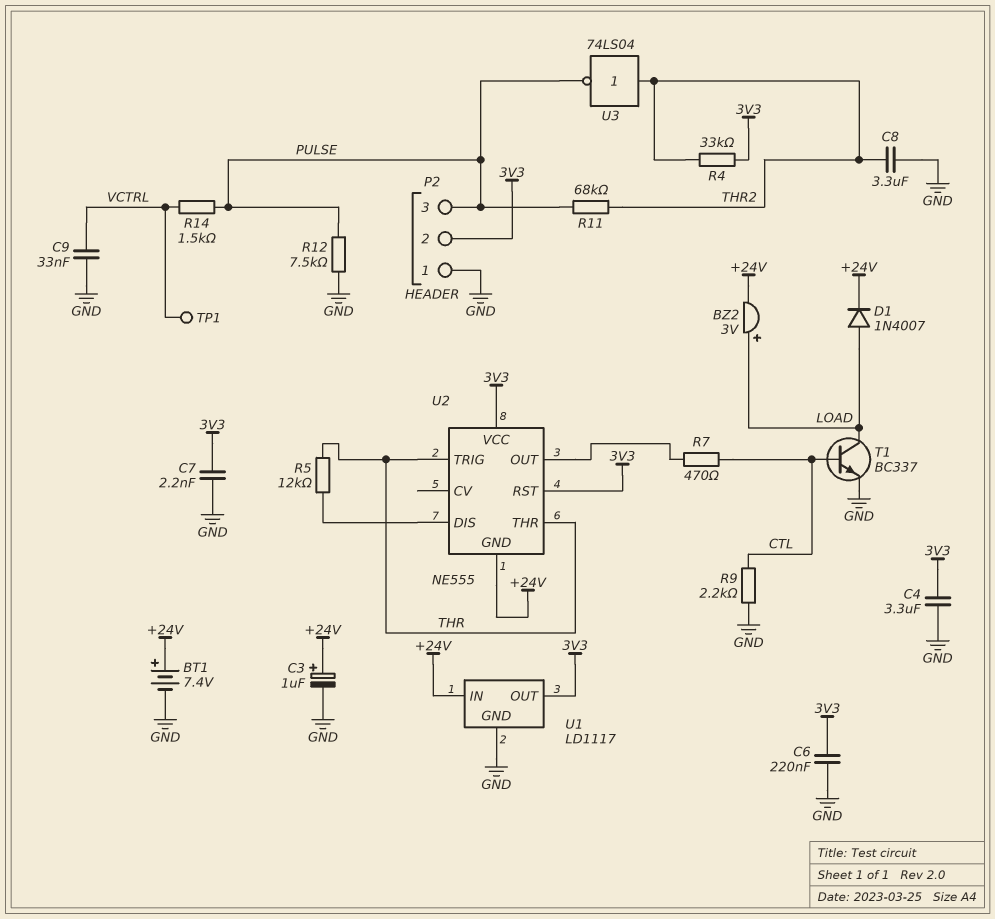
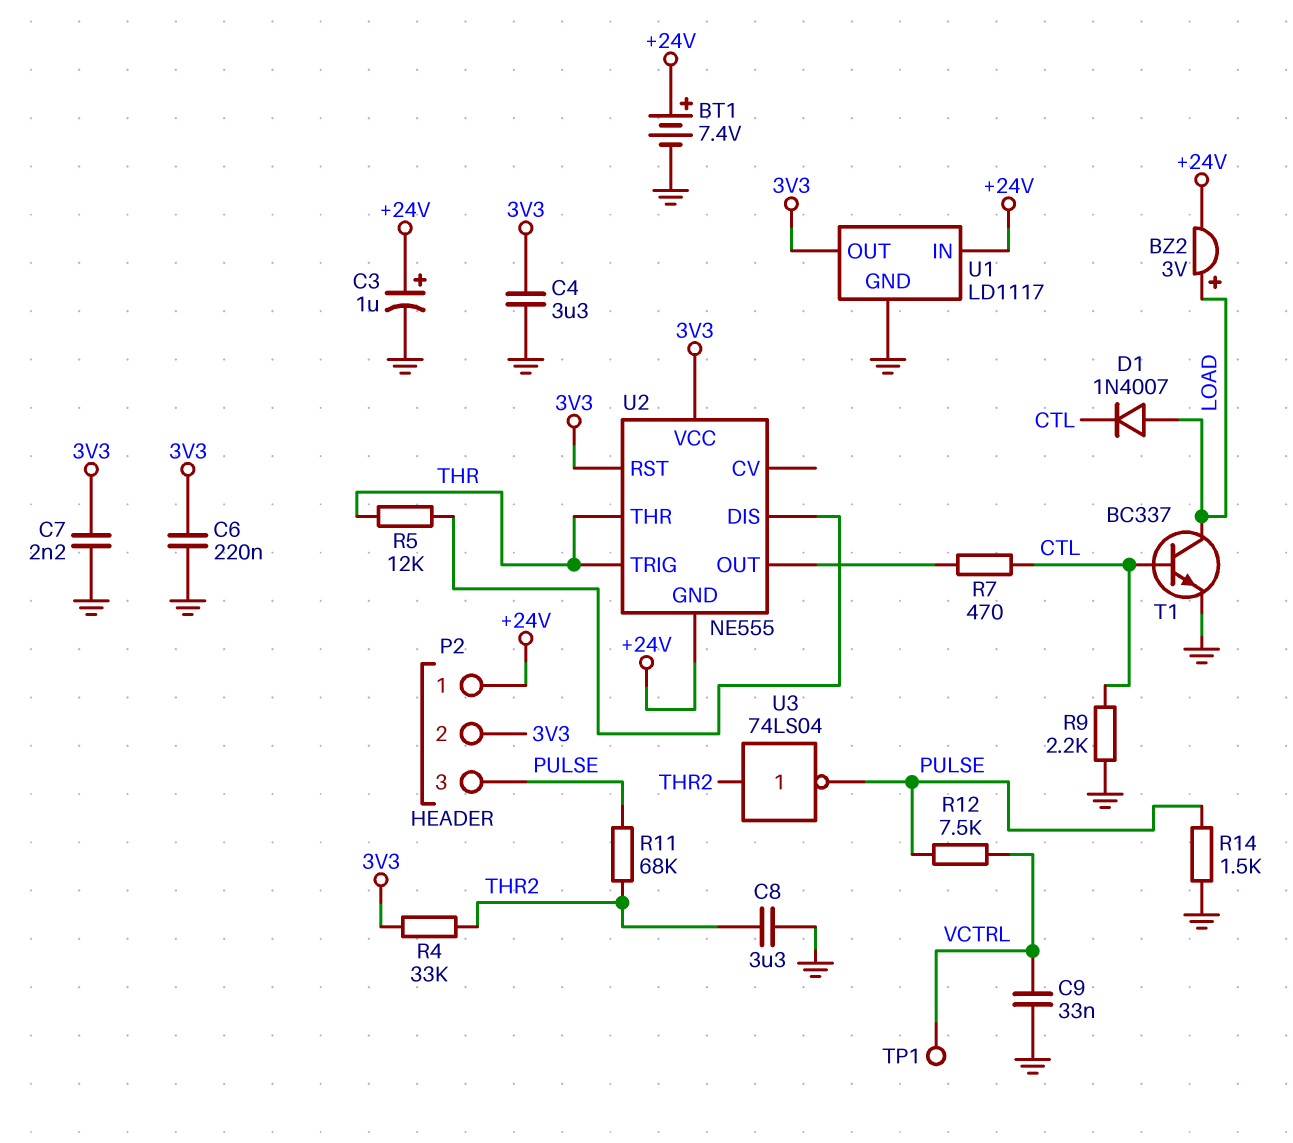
D1: diode 1N4007 (A LOAD, K +24V) -> diode 1N4007 (A LOAD, K CTL)
P2 pin 1: GND -> +24V
R12: 7.5k (GND, PULSE) -> 7.5k (PULSE, VCTRL)
R14: 1.5k (PULSE, VCTRL) -> 1.5k (GND, PULSE)

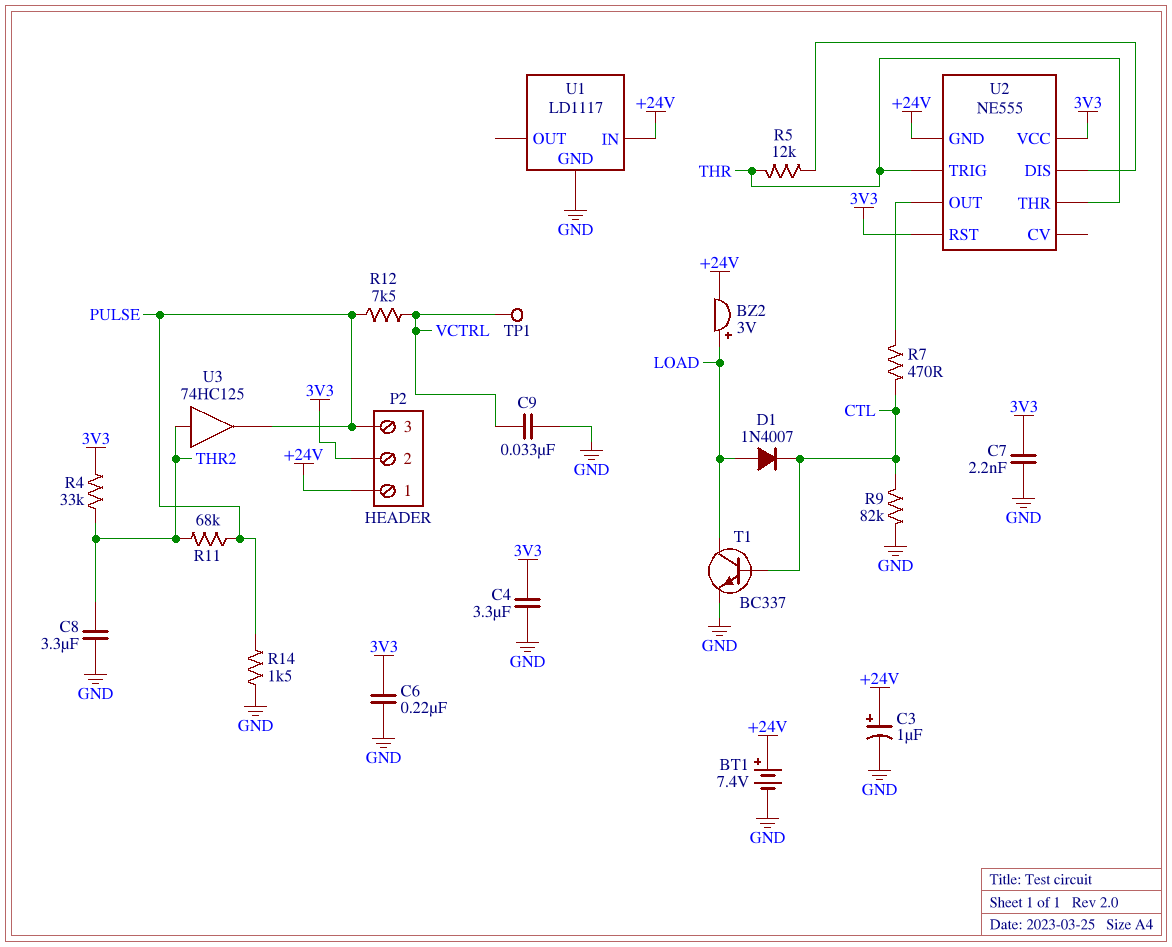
R9: 2.2k (CTL, GND) -> 82k (CTL, GND)
U1 pin OUT: 3V3 -> none
U3: NOT 74LS04 (in THR2, out PULSE) -> buffer 74HC125 (in THR2, out PULSE)

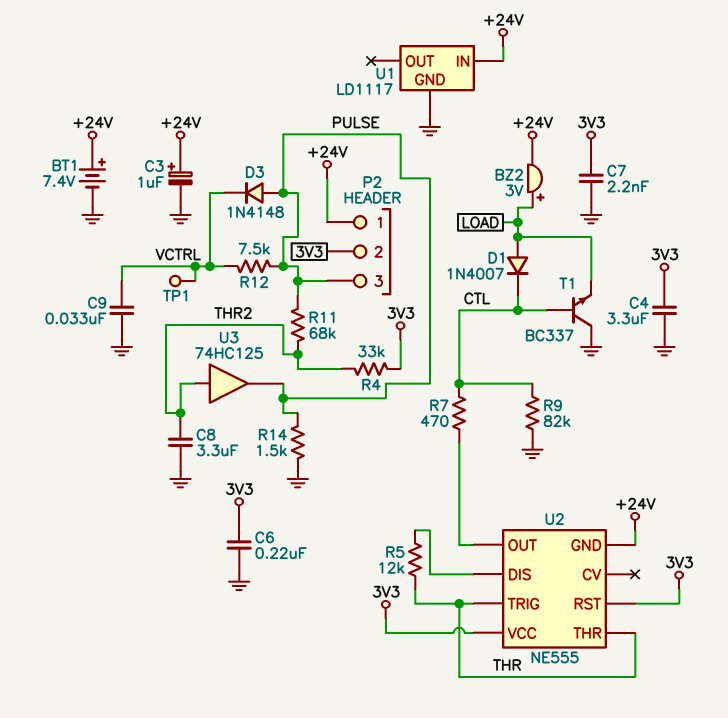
D3: none -> diode 1N4148 (A PULSE, K VCTRL)
T1: NPN BC337 (B CTL, C LOAD, E GND) -> NPN BC337 (B CTL, C GND, E LOAD)

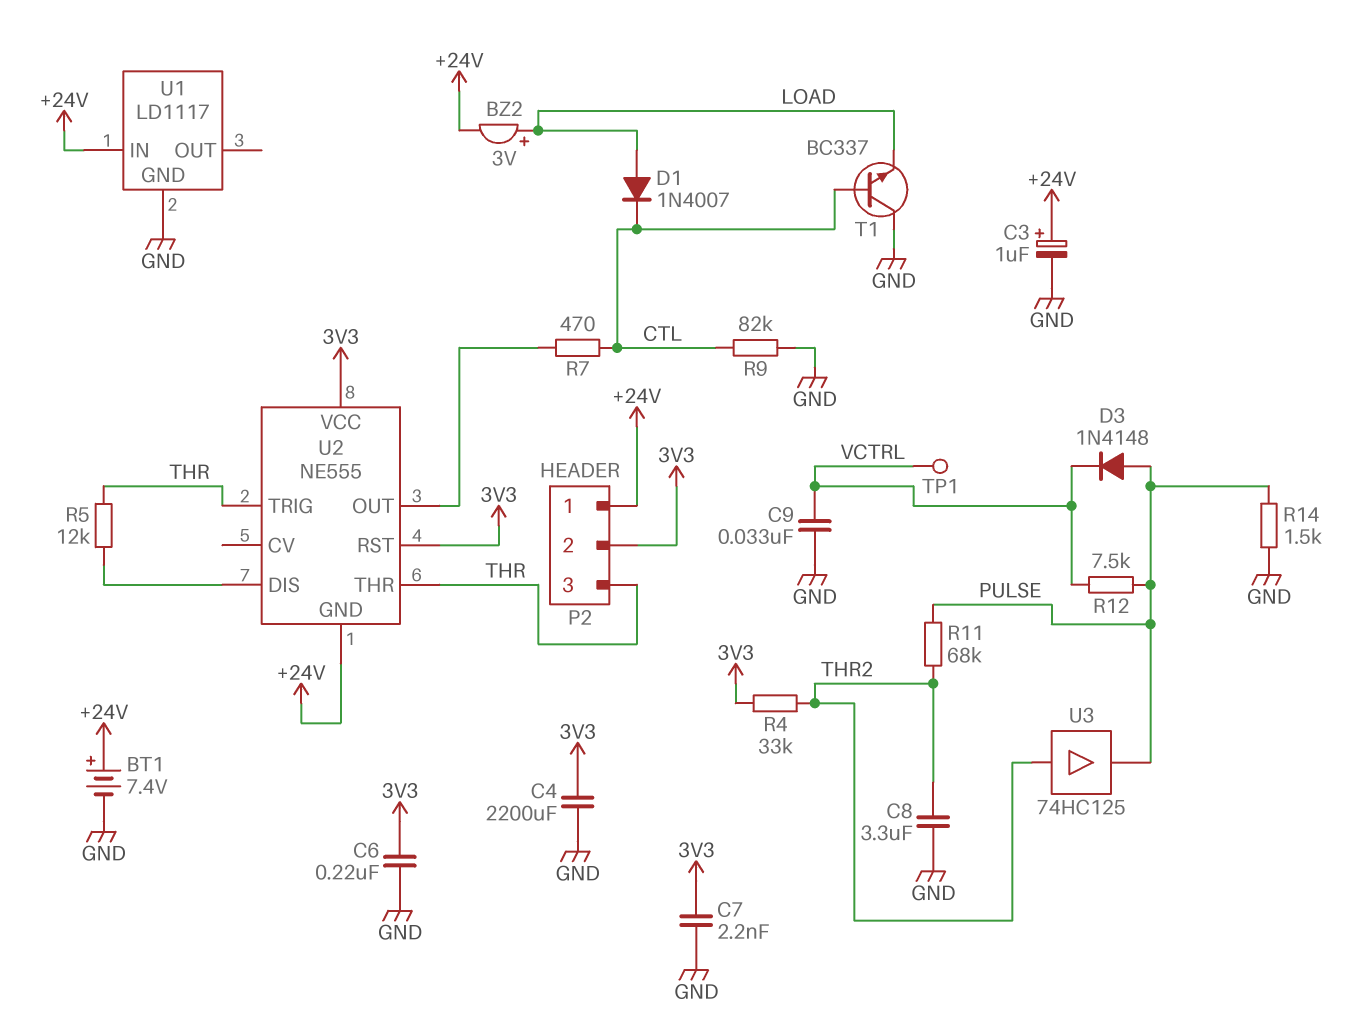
C4: 3.3uF (3V3, GND) -> 2200uF (3V3, GND)
P2 pin 3: PULSE -> THR

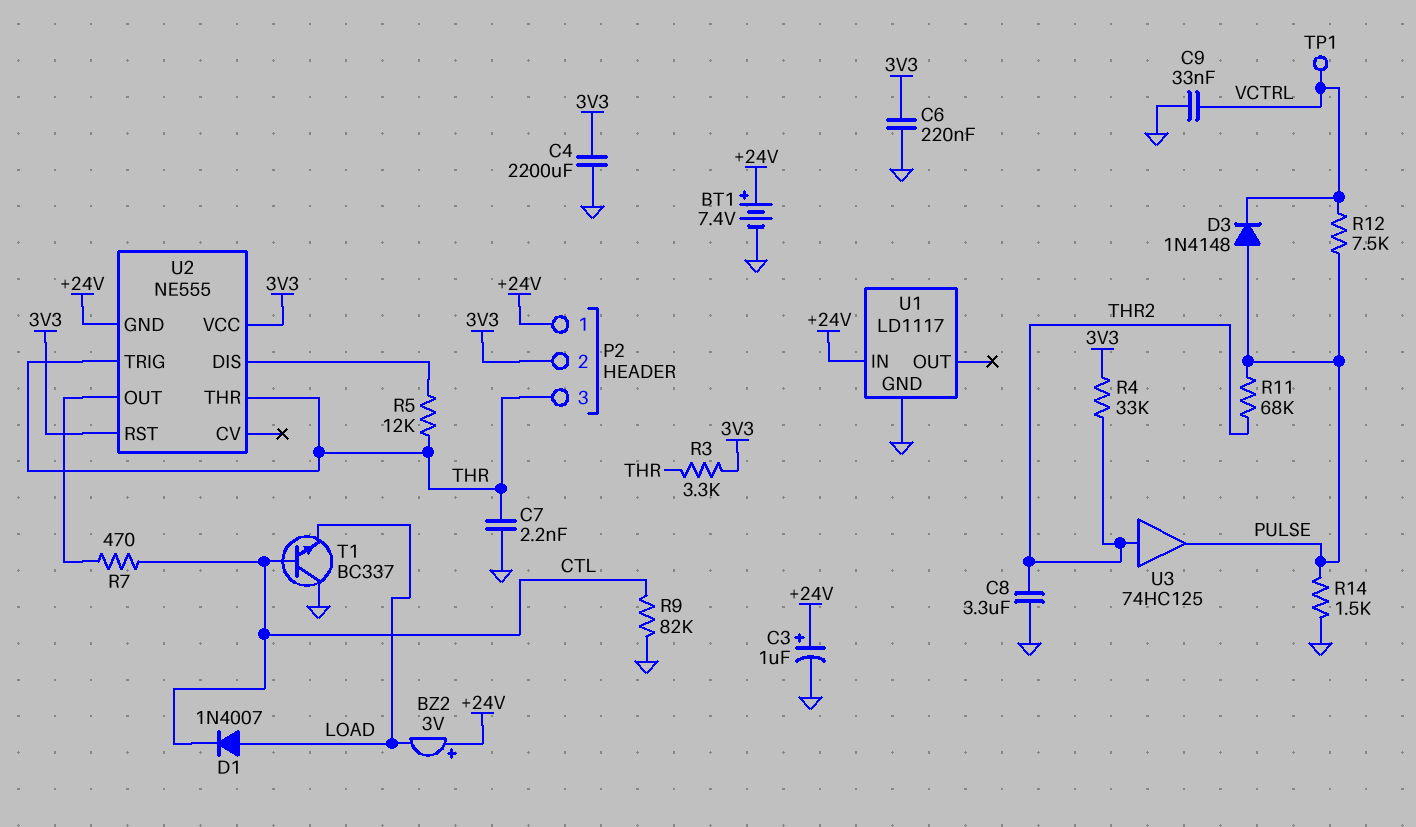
BZ2: buzzer 3V (plus LOAD, minus +24V) -> buzzer 3V (plus +24V, minus LOAD)
C7: 2.2nF (3V3, GND) -> 2.2nF (GND, THR)
R3: none -> 3.3k (3V3, THR)

